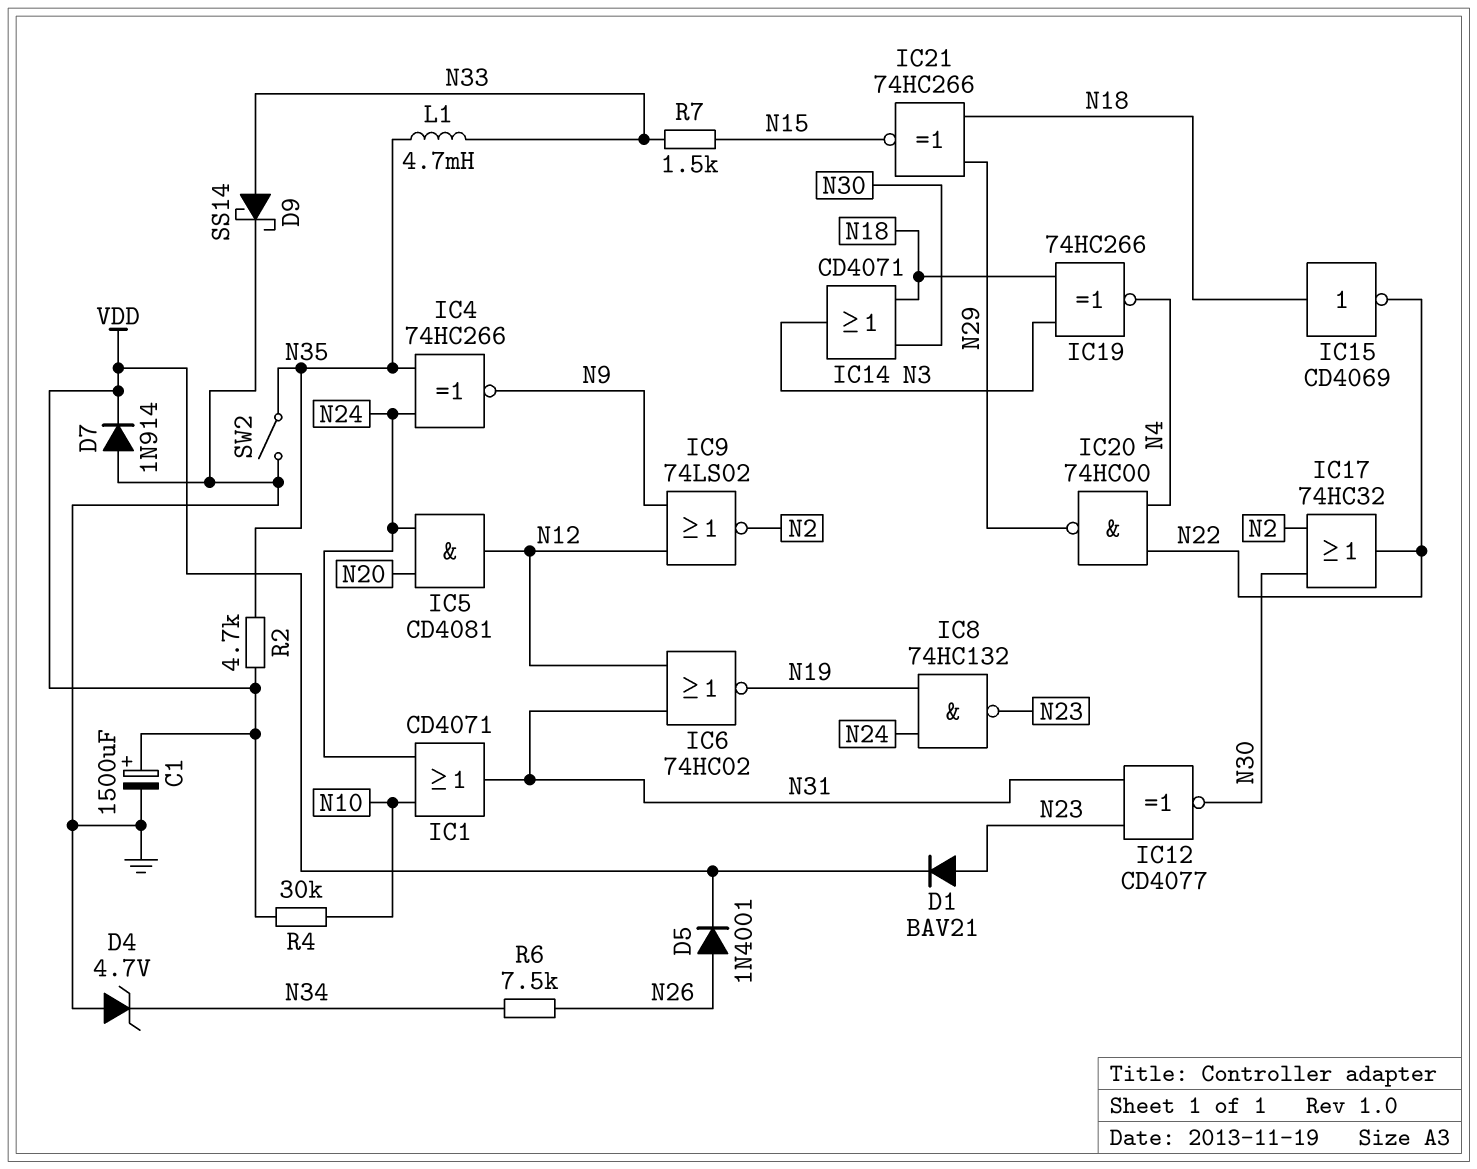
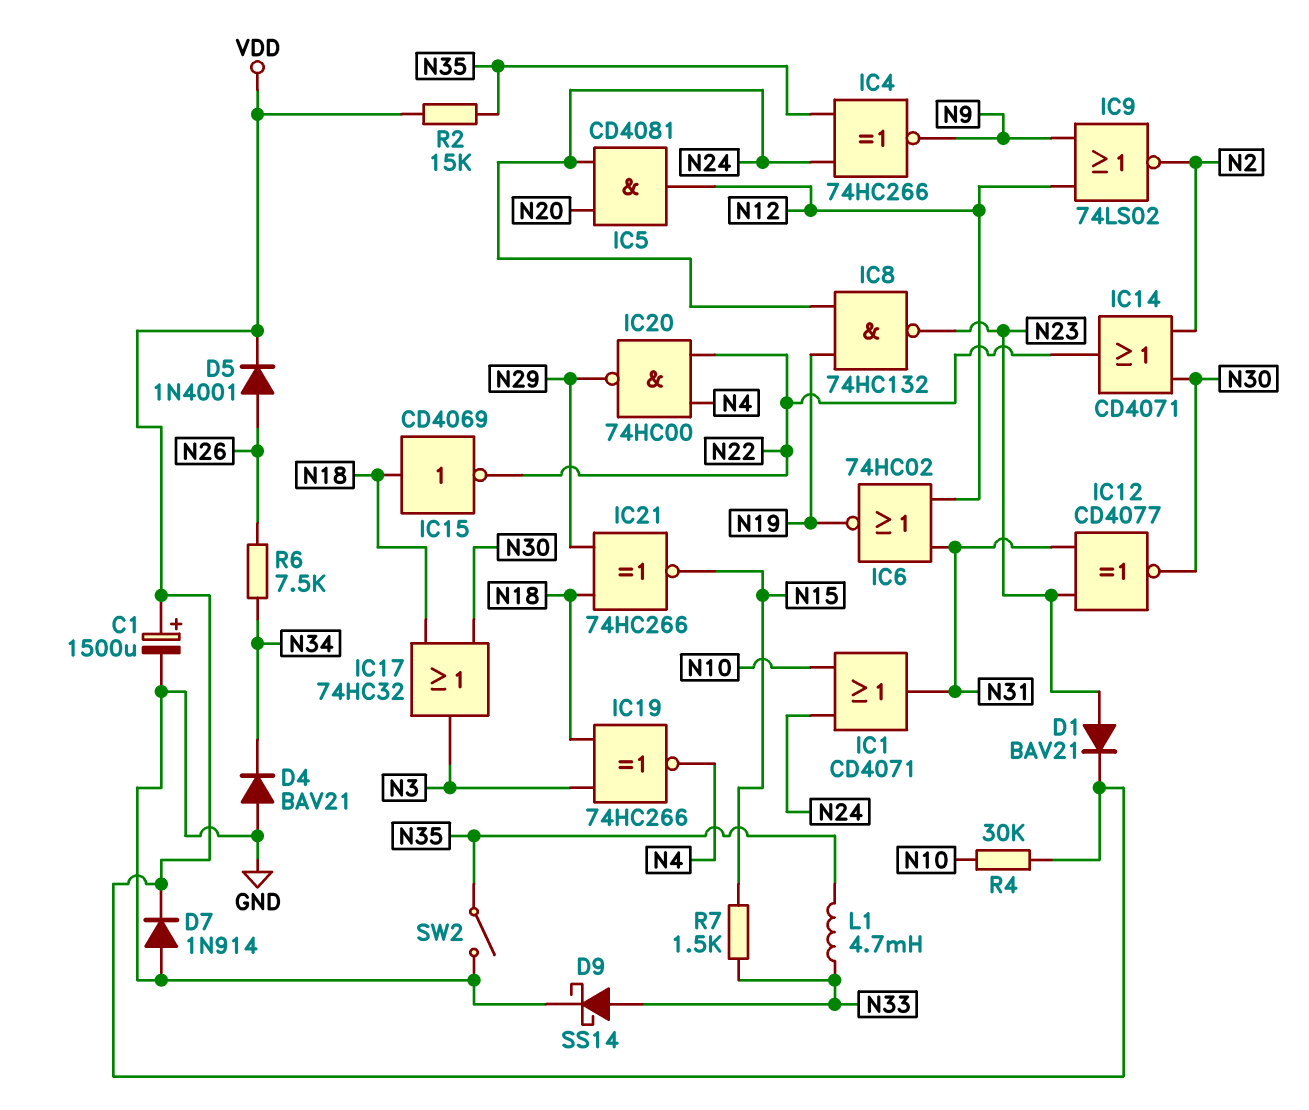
D4: zener 4.7V (A GND, K N34) -> diode BAV21 (A GND, K N34)
IC14: OR CD4071 (in N18, in N30, out N3) -> OR CD4071 (in N2, in N30, out N22)
IC17: OR 74HC32 (in N2, in N30, out N22) -> OR 74HC32 (in N18, in N30, out N3)
R2: 4.7k (N35, VDD) -> 15k (N35, VDD)

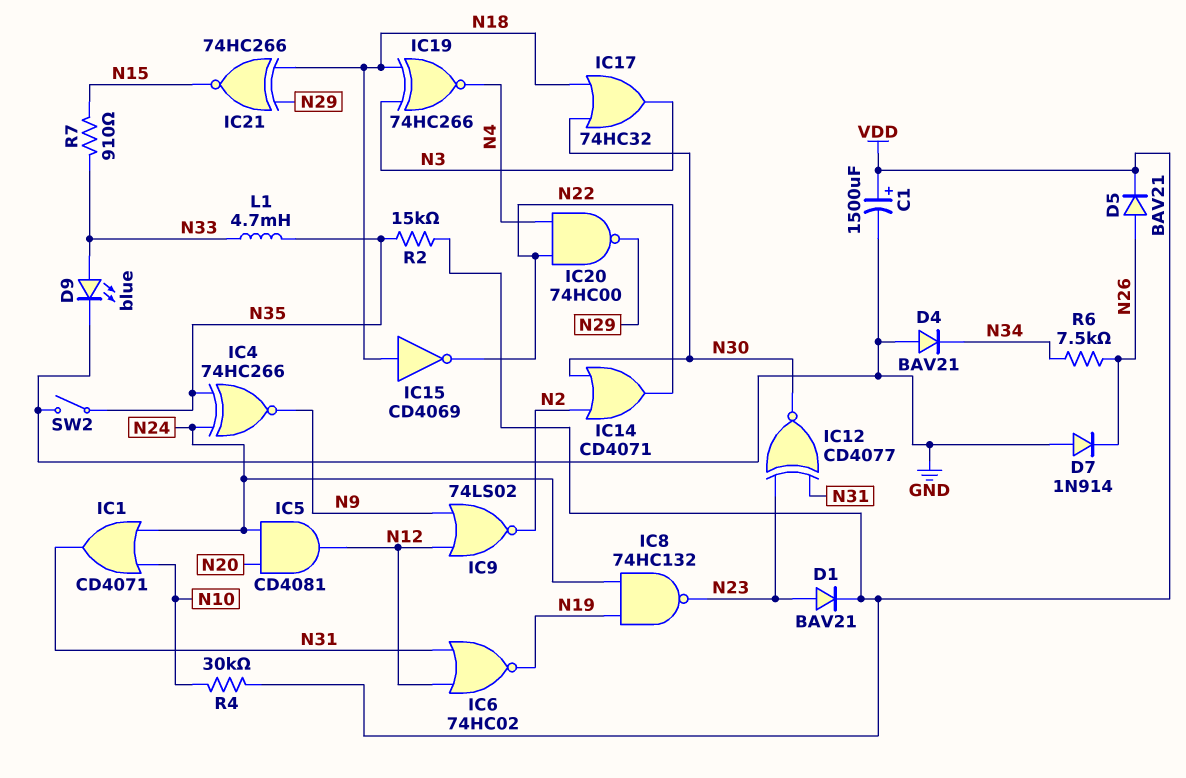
D5: diode 1N4001 (A N26, K VDD) -> diode BAV21 (A N26, K VDD)
D7: diode 1N914 (A GND, K VDD) -> diode 1N914 (A GND, K N26)
D9: schottky SS14 (A N33, K GND) -> LED blue (A N33, K GND)
R7: 1.5k (N15, N33) -> 910 (N15, N33)

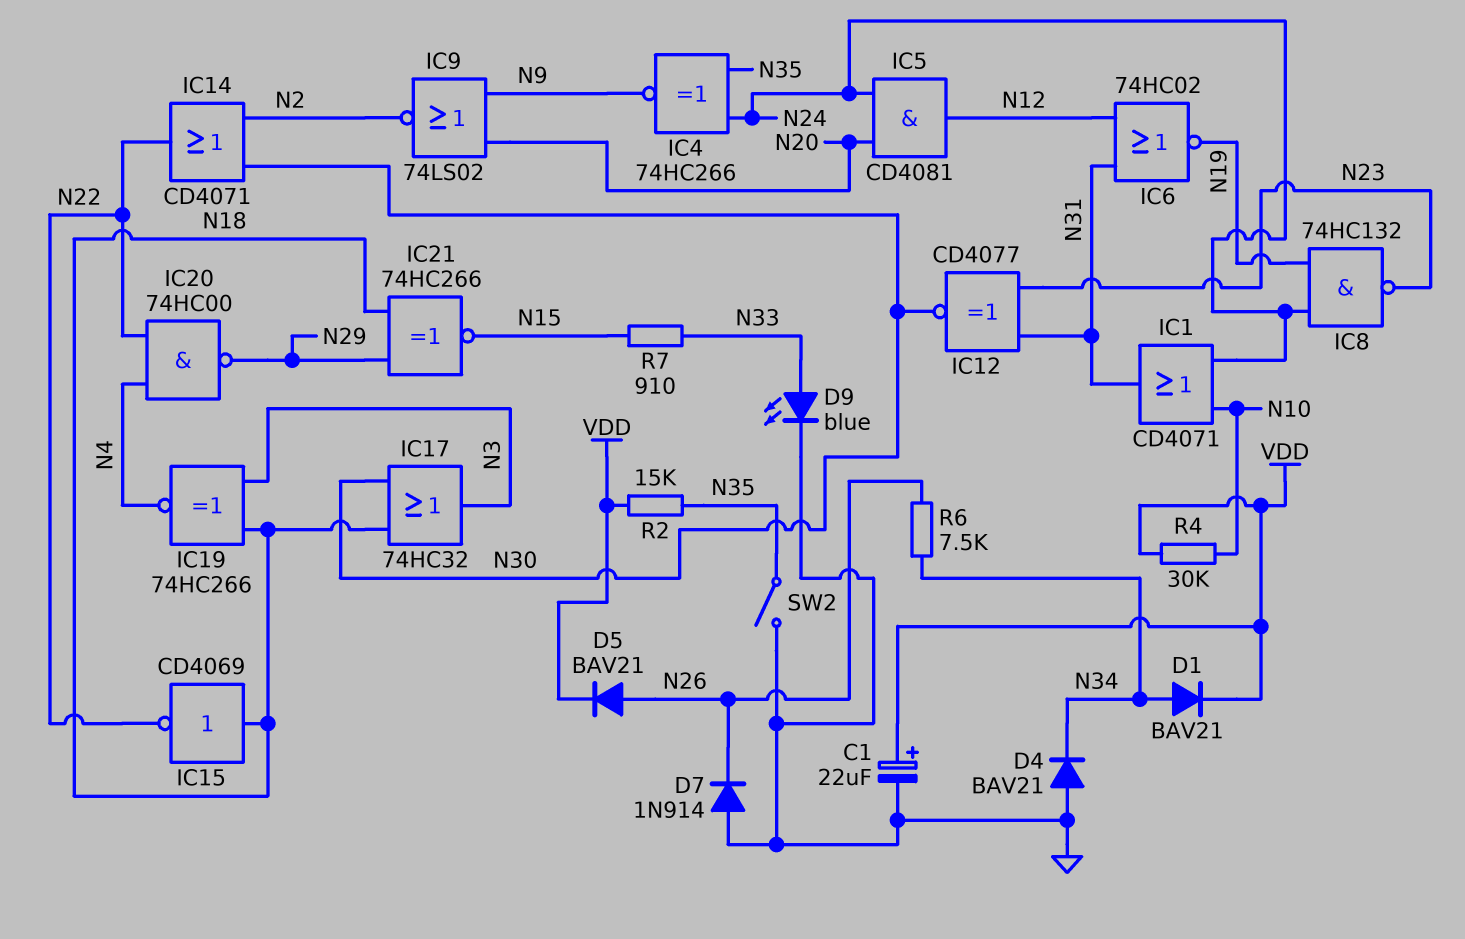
C1: 1500uF (plus VDD, minus GND) -> 22uF (plus VDD, minus GND)
D1: diode BAV21 (A N23, K VDD) -> diode BAV21 (A N34, K VDD)
IC9: NOR 74LS02 (in N9, in N12, out N2) -> NOR 74LS02 (in N9, in N20, out N2)
L1: 4.7mH (N33, N35) -> none

